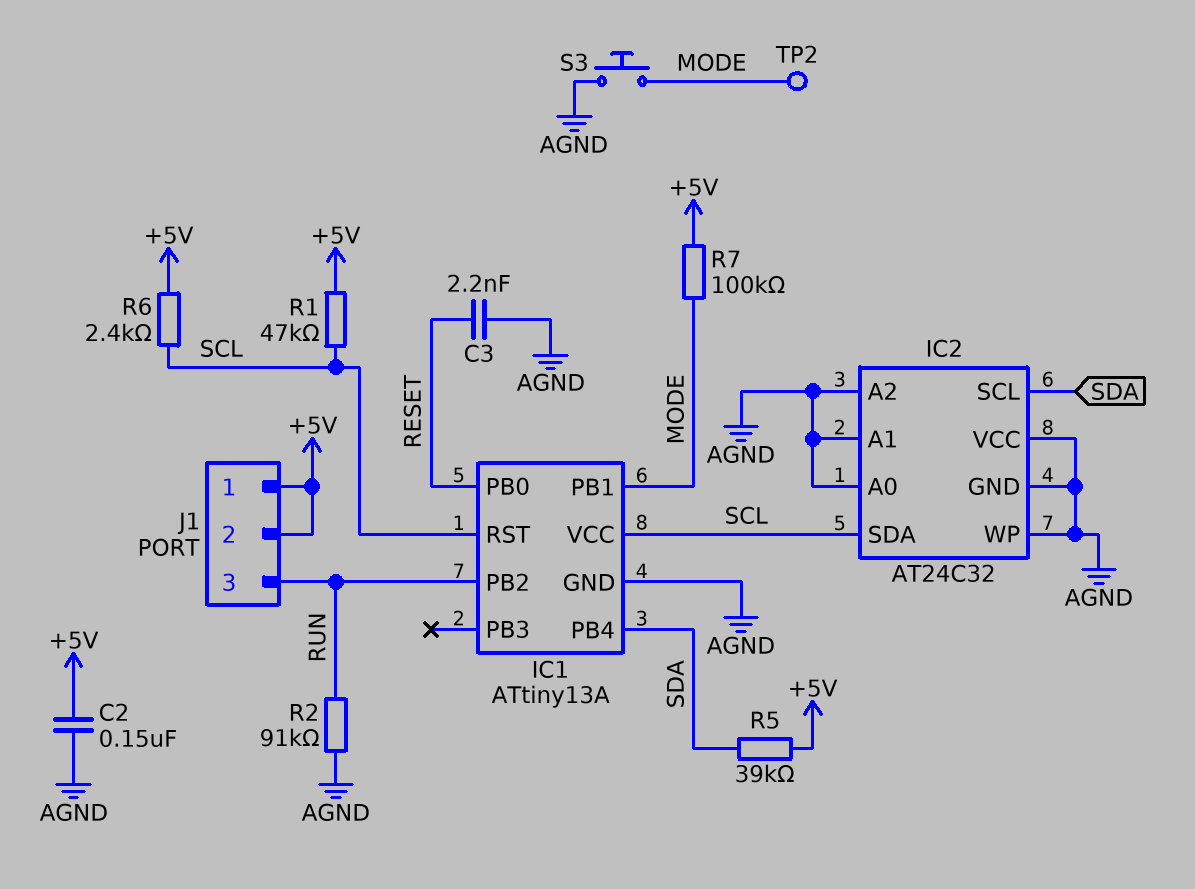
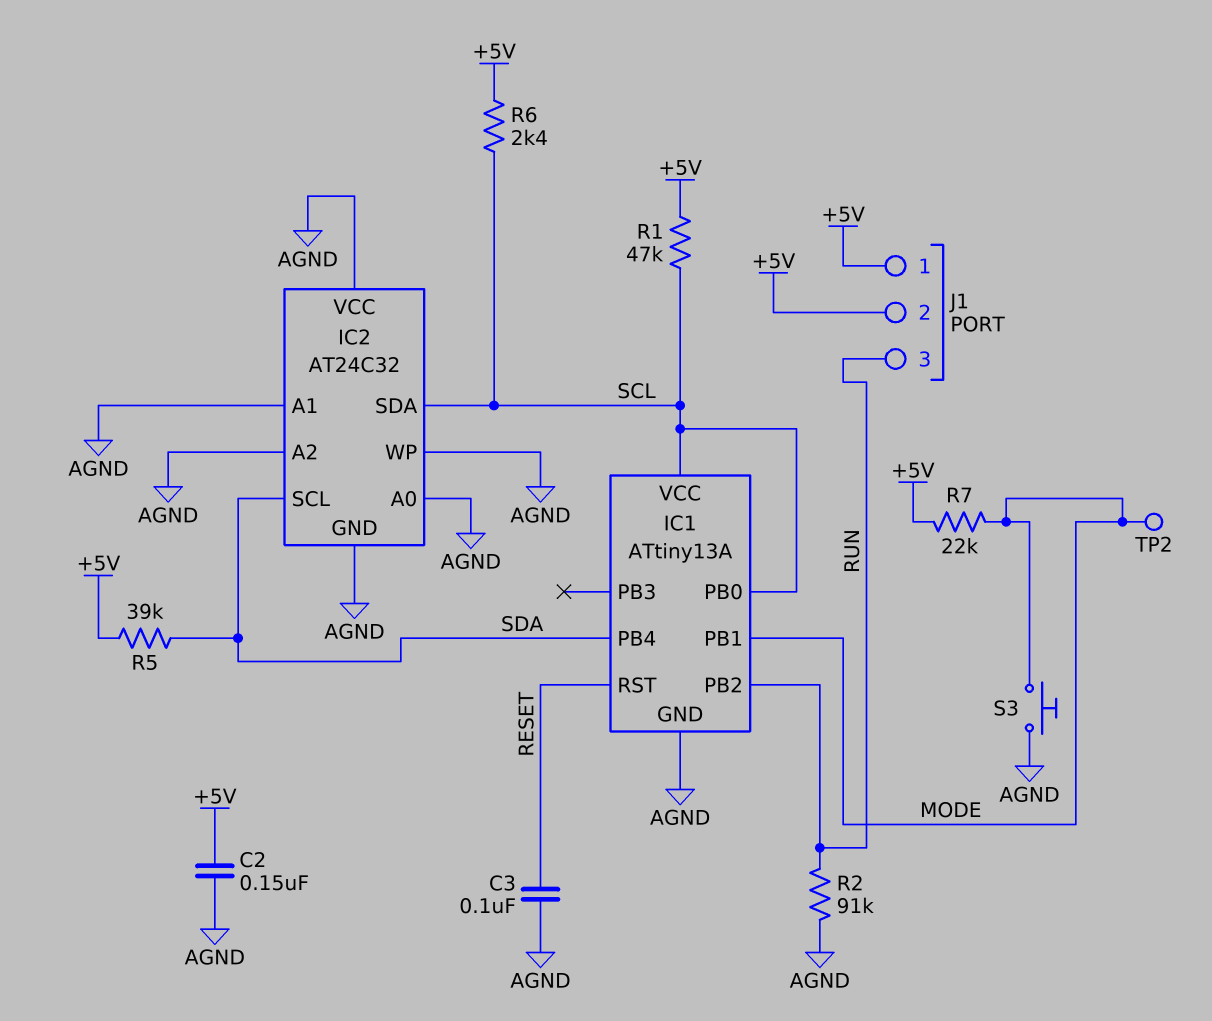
C3: 2.2nF (AGND, RESET) -> 100nF (AGND, RESET)
IC1 pin PB0: RESET -> SCL
IC1 pin RST: SCL -> RESET
R7: 100k (+5V, MODE) -> 22k (+5V, MODE)

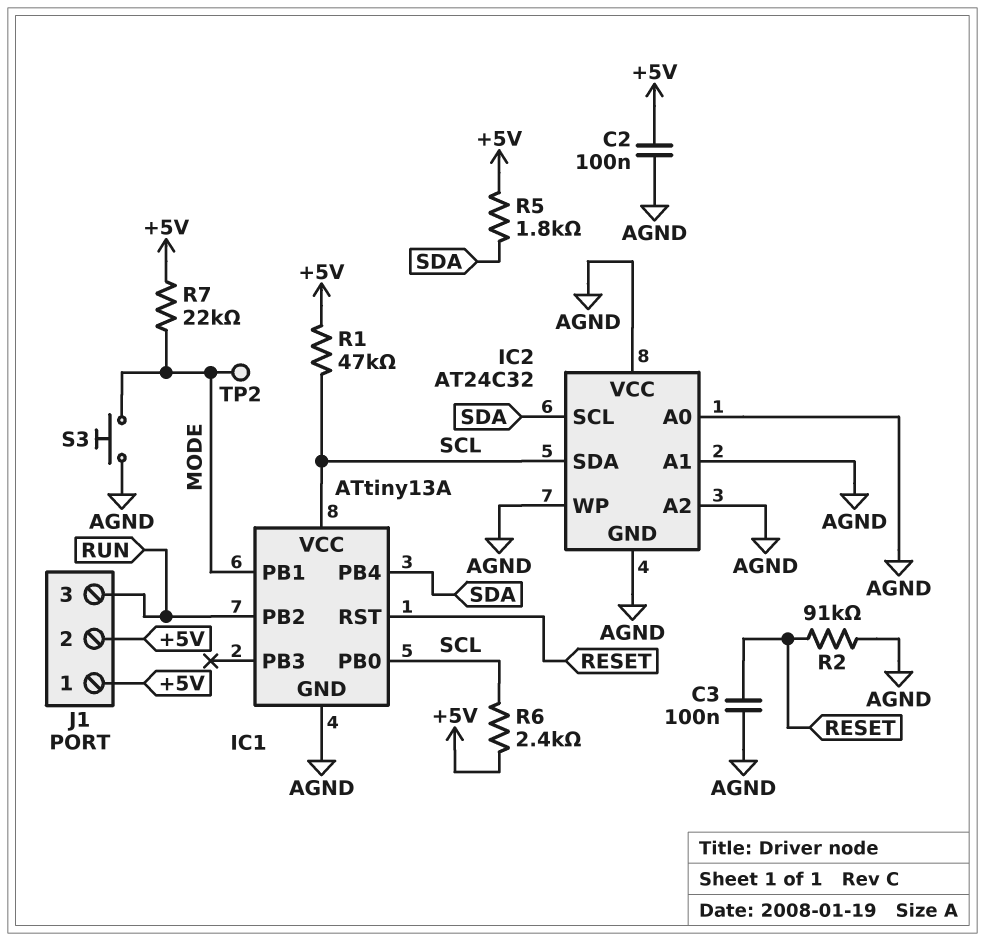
C2: 150nF (+5V, AGND) -> 100nF (+5V, AGND)
R2: 91k (AGND, RUN) -> 91k (AGND, RESET)
R5: 39k (+5V, SDA) -> 1.8k (+5V, SDA)

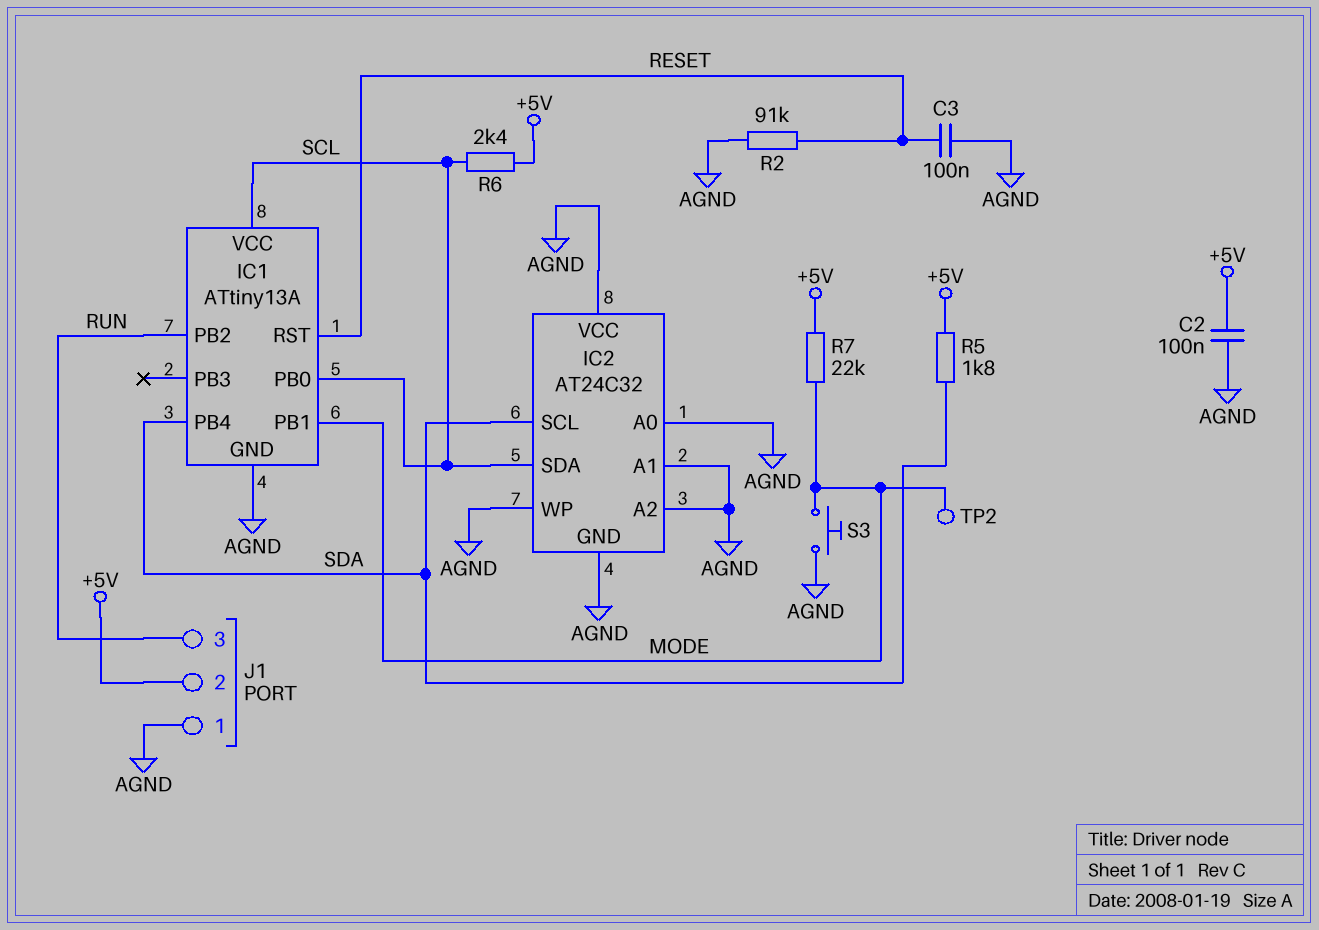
J1 pin 1: +5V -> AGND
R1: 47k (+5V, SCL) -> none

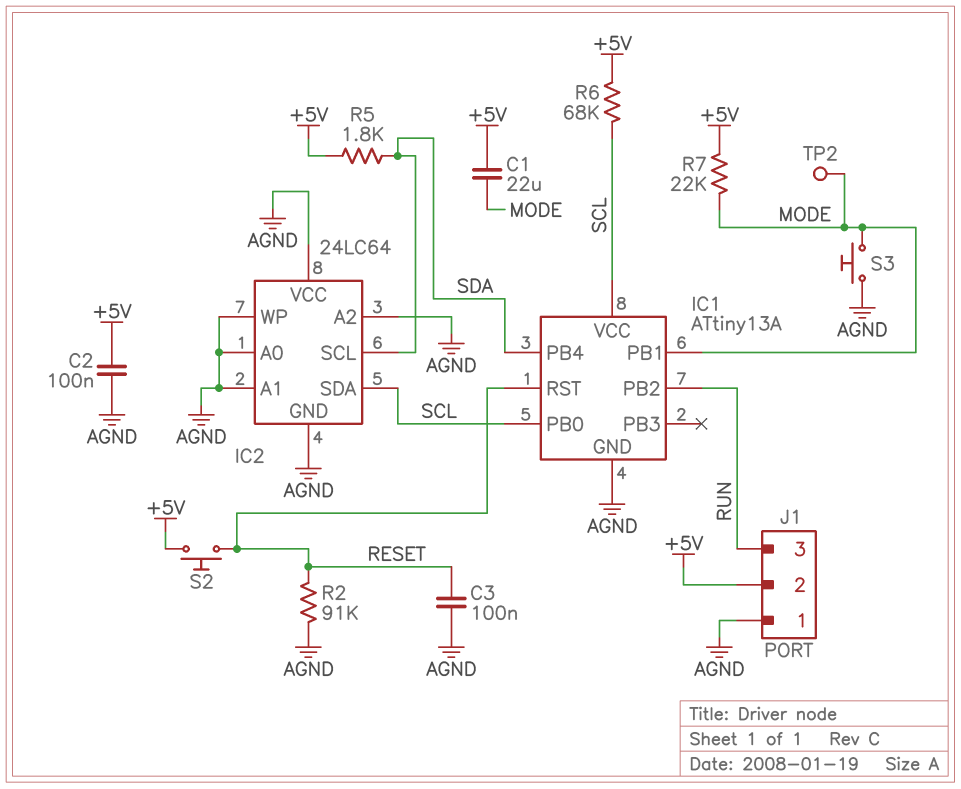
C1: none -> 22uF (+5V, MODE)
IC2: AT24C32 -> 24LC64
R6: 2.4k (+5V, SCL) -> 68k (+5V, SCL)
S2: none -> button (+5V, RESET)

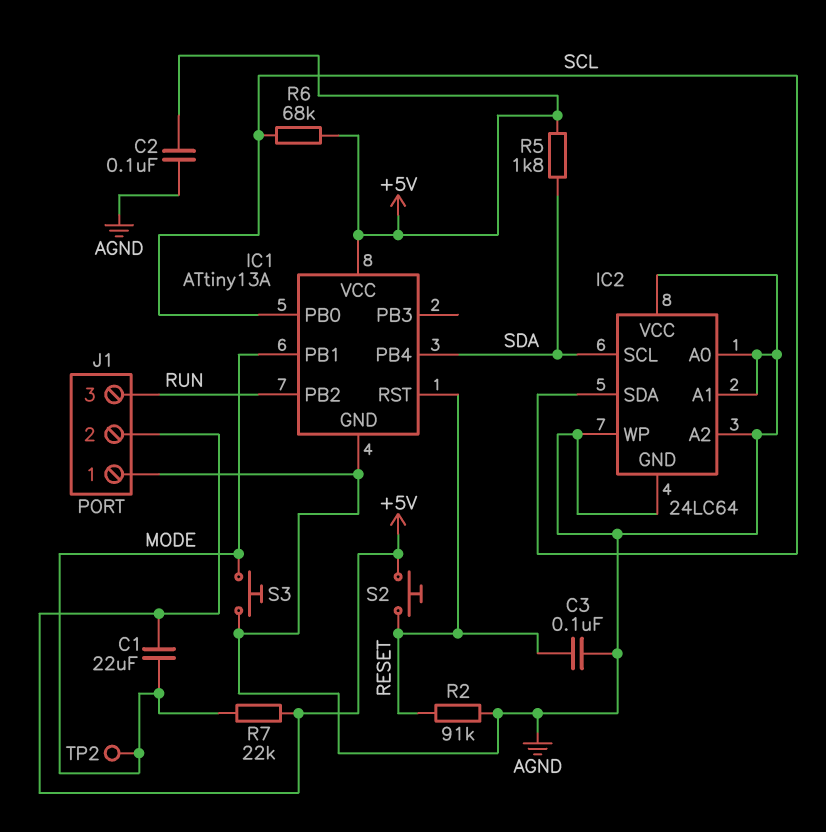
IC1 pin VCC: SCL -> +5V

